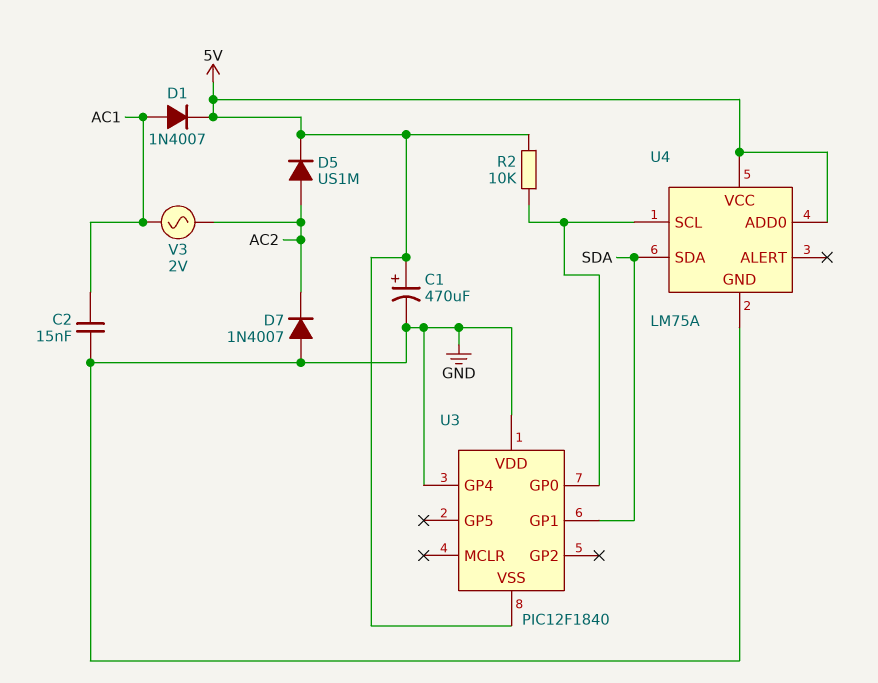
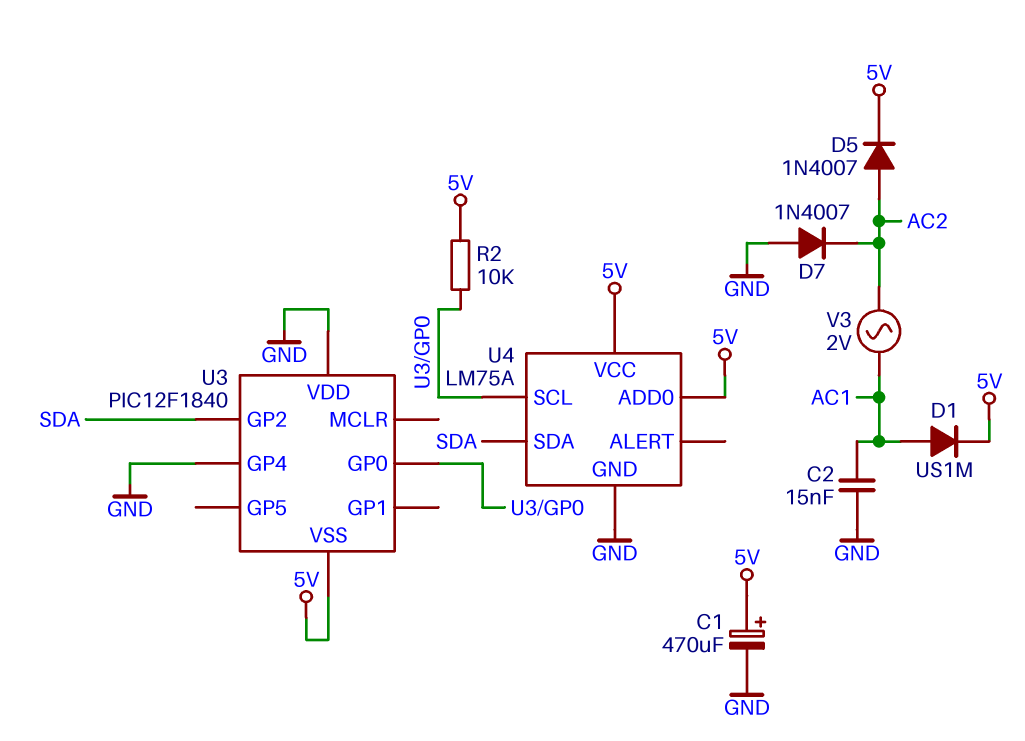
D1: diode 1N4007 (A AC1, K 5V) -> diode US1M (A AC1, K 5V)
D5: diode US1M (A AC2, K 5V) -> diode 1N4007 (A AC2, K 5V)
U3 pin GP1: SDA -> none
U3 pin GP2: none -> SDA

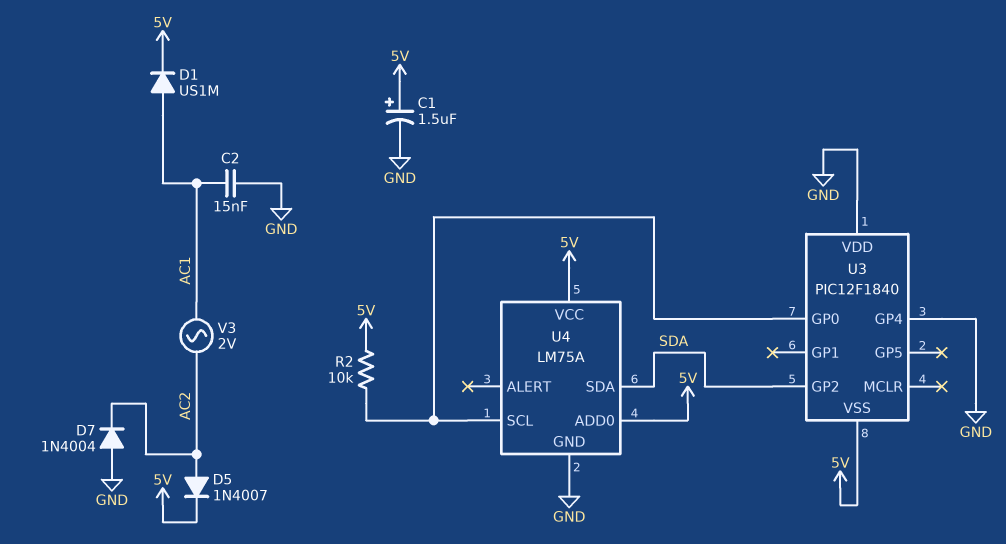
C1: 470uF (plus 5V, minus GND) -> 1.5uF (plus 5V, minus GND)
D7: diode 1N4007 (A GND, K AC2) -> diode 1N4004 (A GND, K AC2)

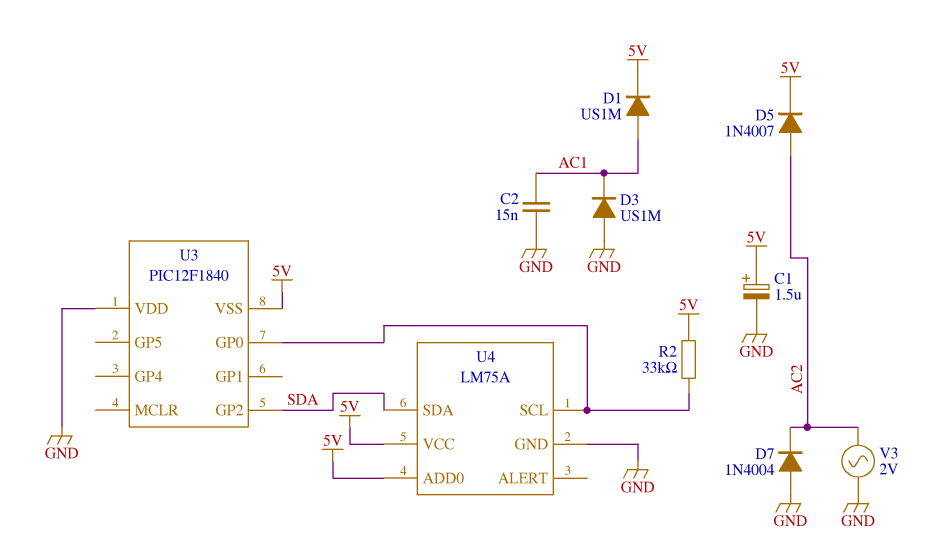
D3: none -> diode US1M (A GND, K AC1)
R2: 10k (5V, U3/GP0) -> 33k (5V, U3/GP0)
U3 pin GP4: GND -> none
V3: AC 2V (AC1, AC2) -> AC 2V (AC2, GND)

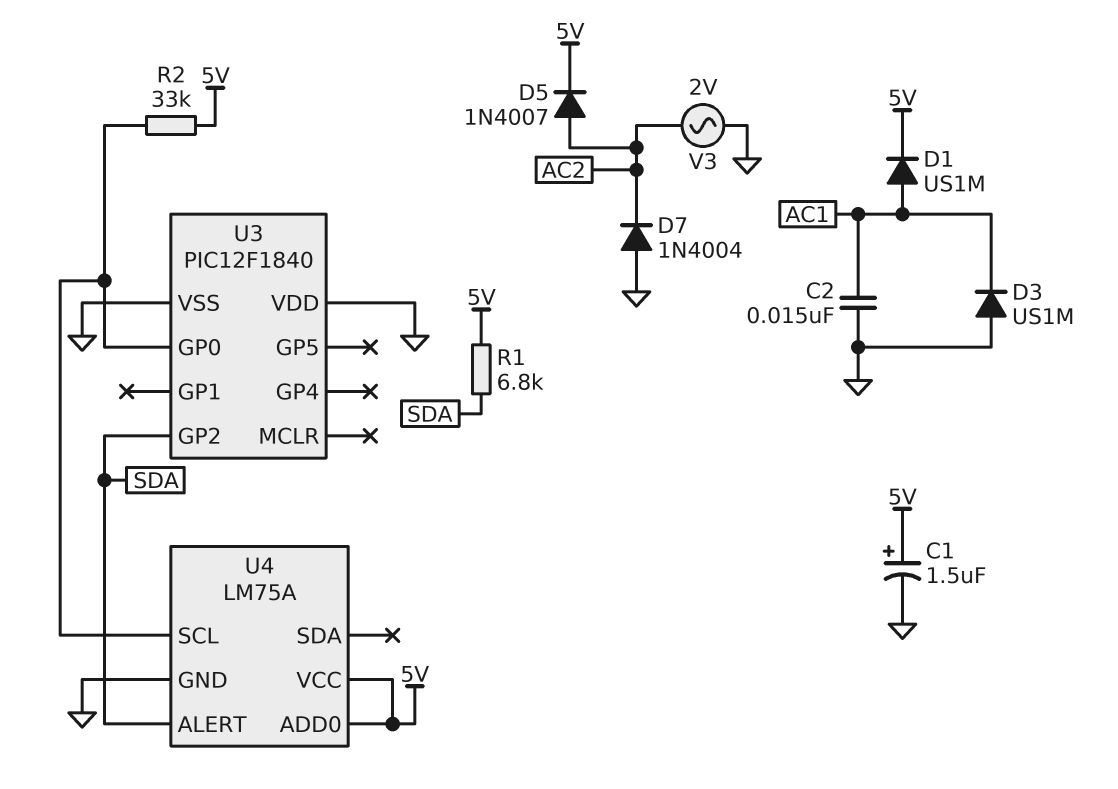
R1: none -> 6.8k (5V, SDA)
U3 pin VSS: 5V -> GND
U4 pin ALERT: none -> SDA
U4 pin SDA: SDA -> none

